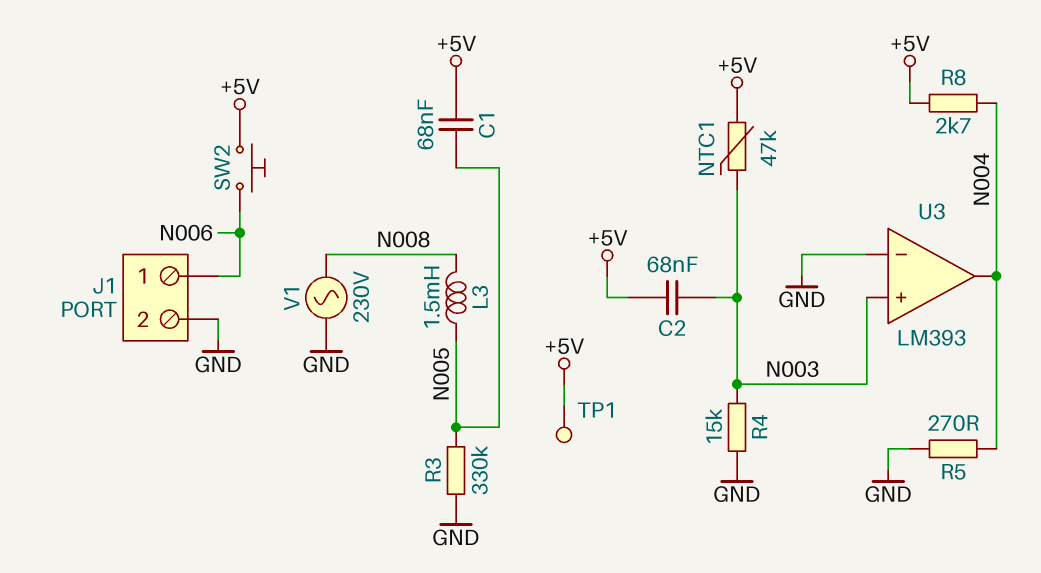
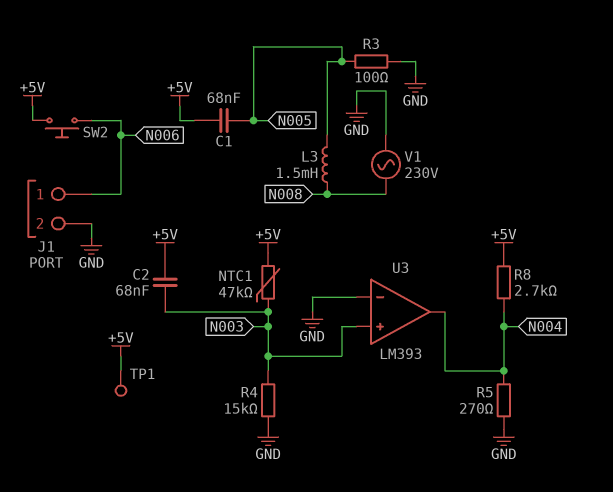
R3: 330k (GND, N005) -> 100 (GND, N005)

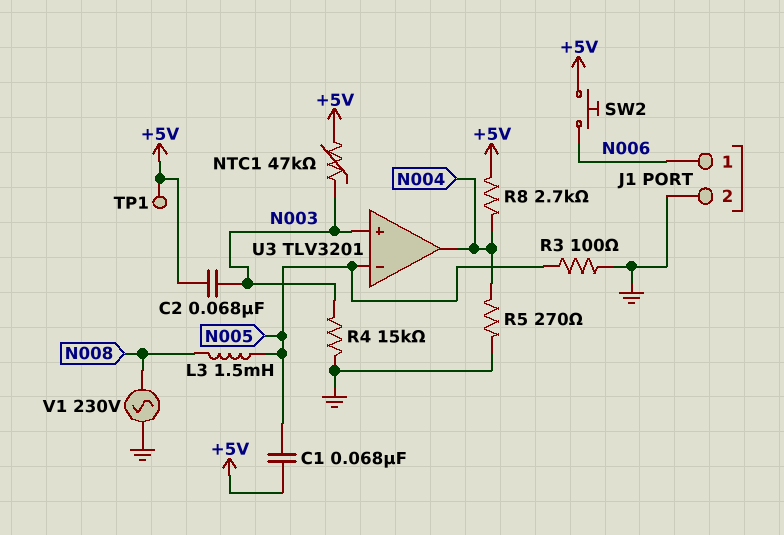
U3: LM393 -> TLV3201
U3 pin in-: GND -> N005

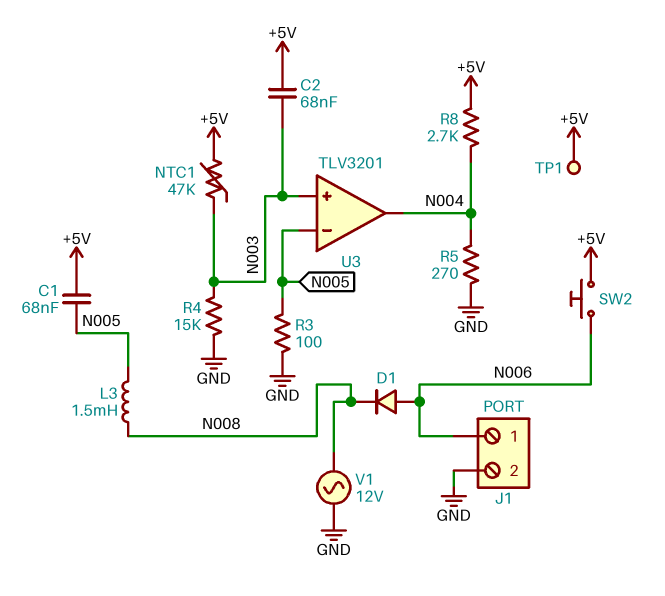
D1: none -> diode (A N006, K N008)
V1: AC 230V (GND, N008) -> AC 12V (GND, N008)

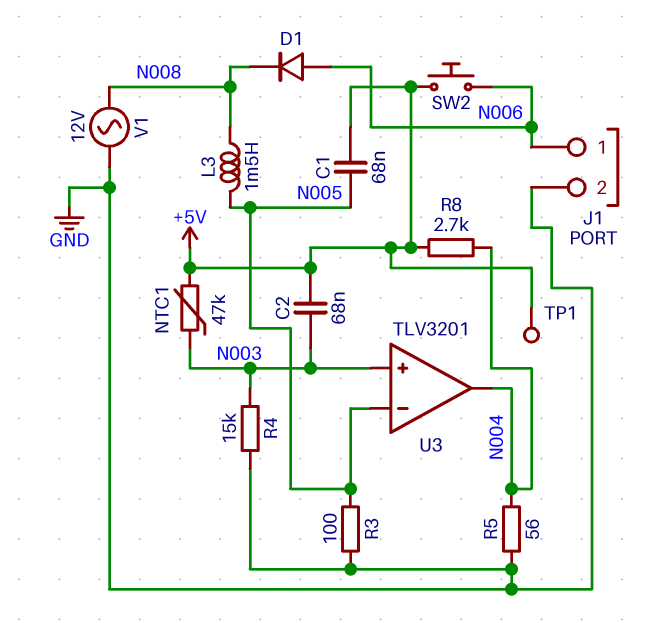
R5: 270 (GND, N004) -> 56 (GND, N004)

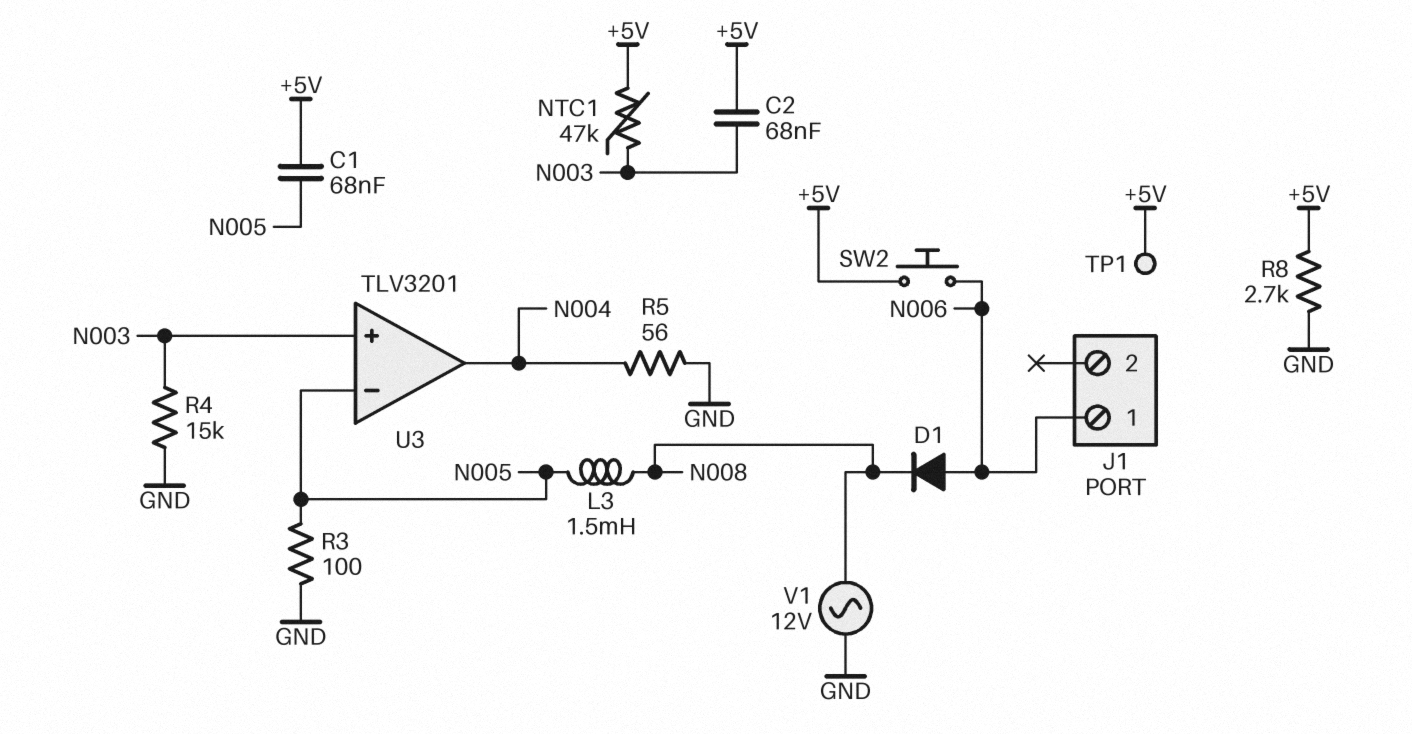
J1 pin 2: GND -> none
R8: 2.7k (+5V, N004) -> 2.7k (+5V, GND)

